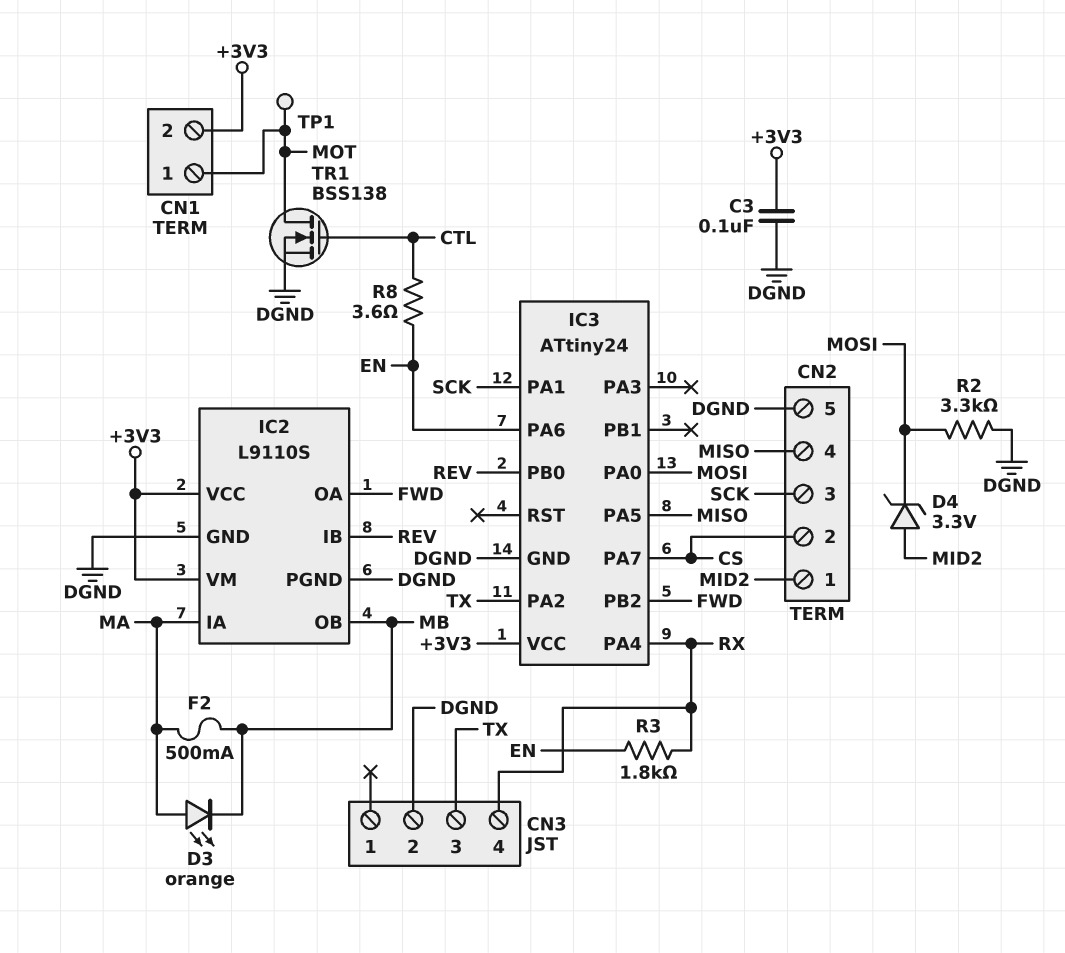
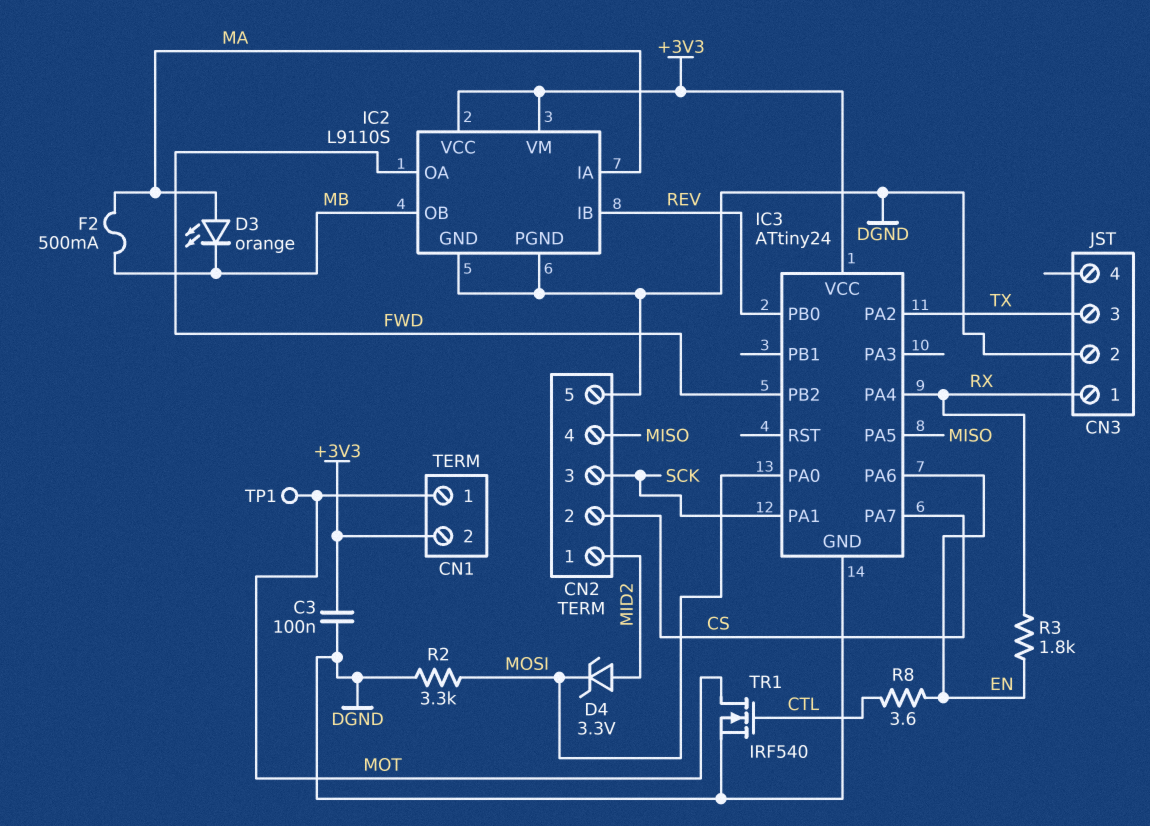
CN3 pin 1: none -> RX
CN3 pin 4: RX -> none
TR1: NMOS BSS138 (G CTL, D MOT, S DGND) -> NMOS IRF540 (G CTL, D MOT, S DGND)

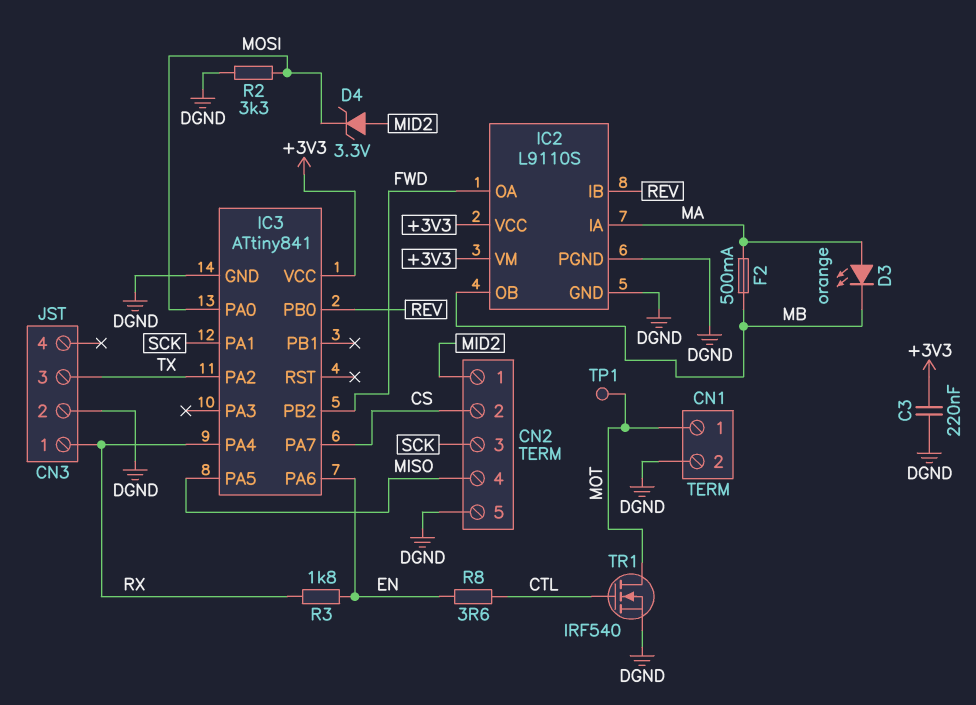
C3: 100nF (+3V3, DGND) -> 220nF (+3V3, DGND)
CN1 pin 2: +3V3 -> DGND
IC3: ATtiny24 -> ATtiny841

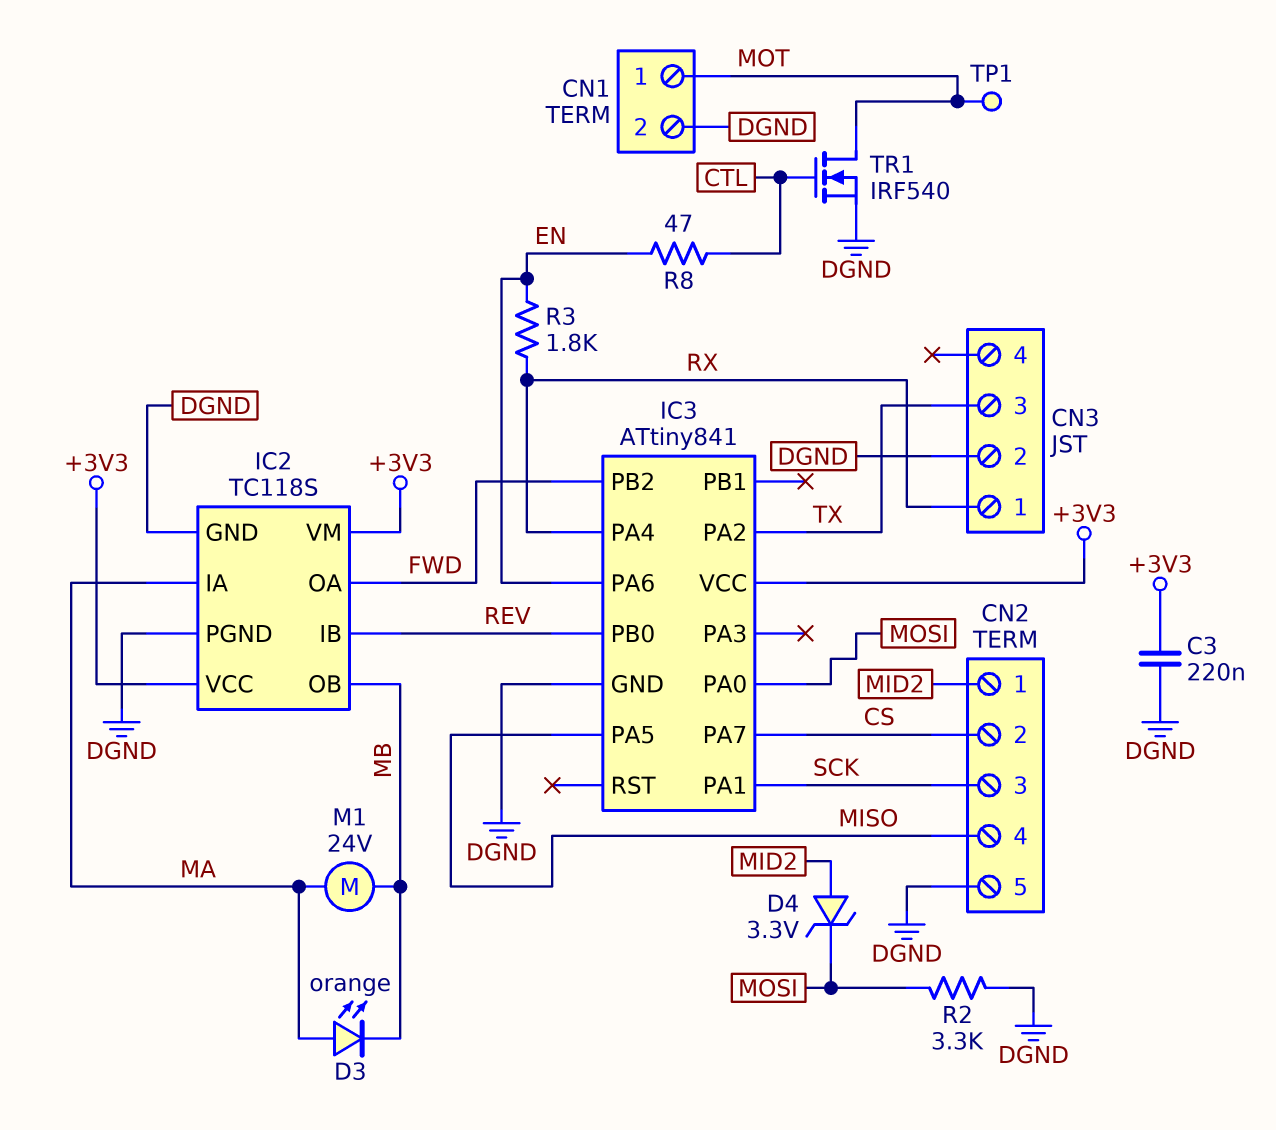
F2: 500mA (MA, MB) -> none
IC2: L9110S -> TC118S
M1: none -> motor 24V (MA, MB)
R8: 3.6 (CTL, EN) -> 47 (CTL, EN)

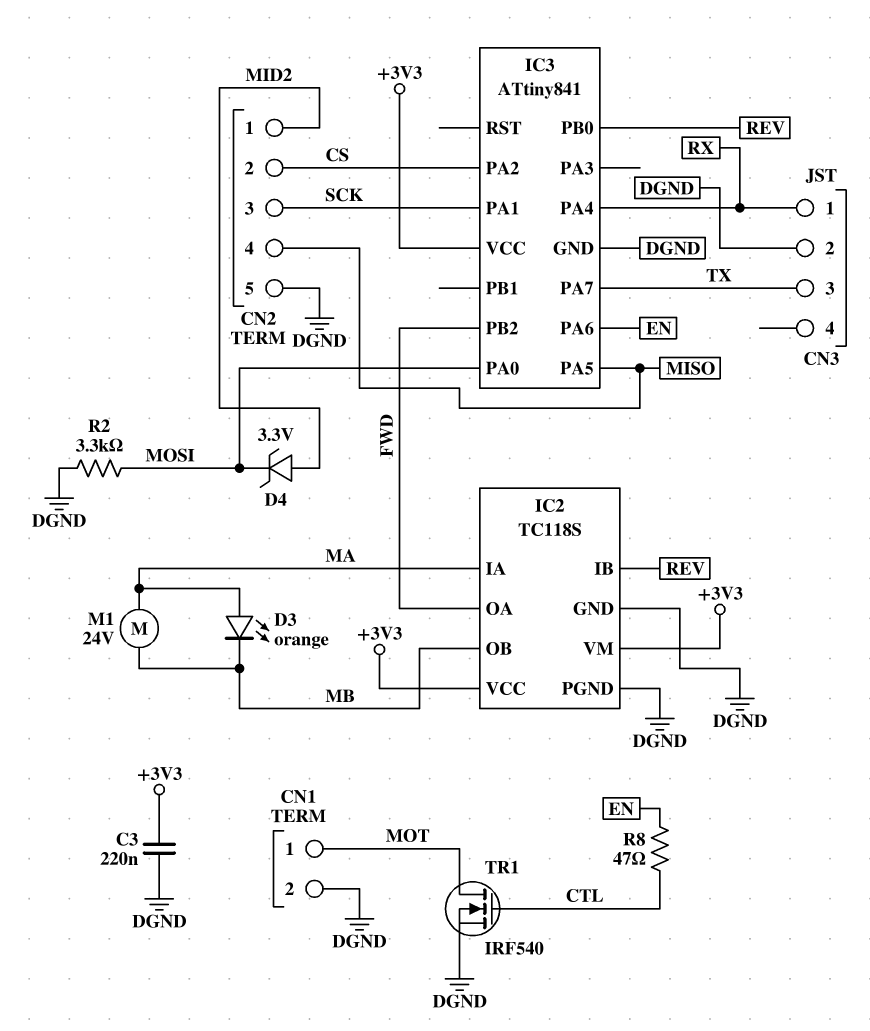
IC3 pin PA2: TX -> CS
IC3 pin PA7: CS -> TX
R3: 1.8k (EN, RX) -> none
TP1: test point (MOT) -> none

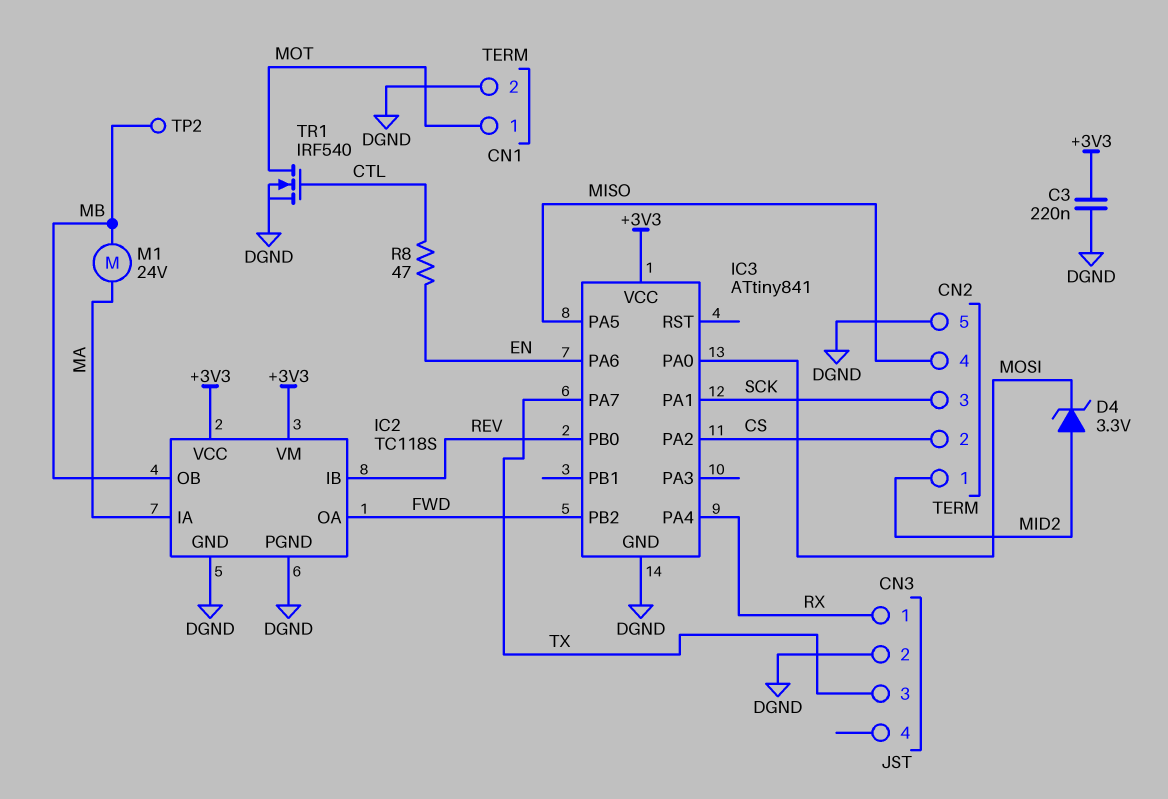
D3: LED orange (A MA, K MB) -> none
R2: 3.3k (DGND, MOSI) -> none
TP2: none -> test point (MB)

